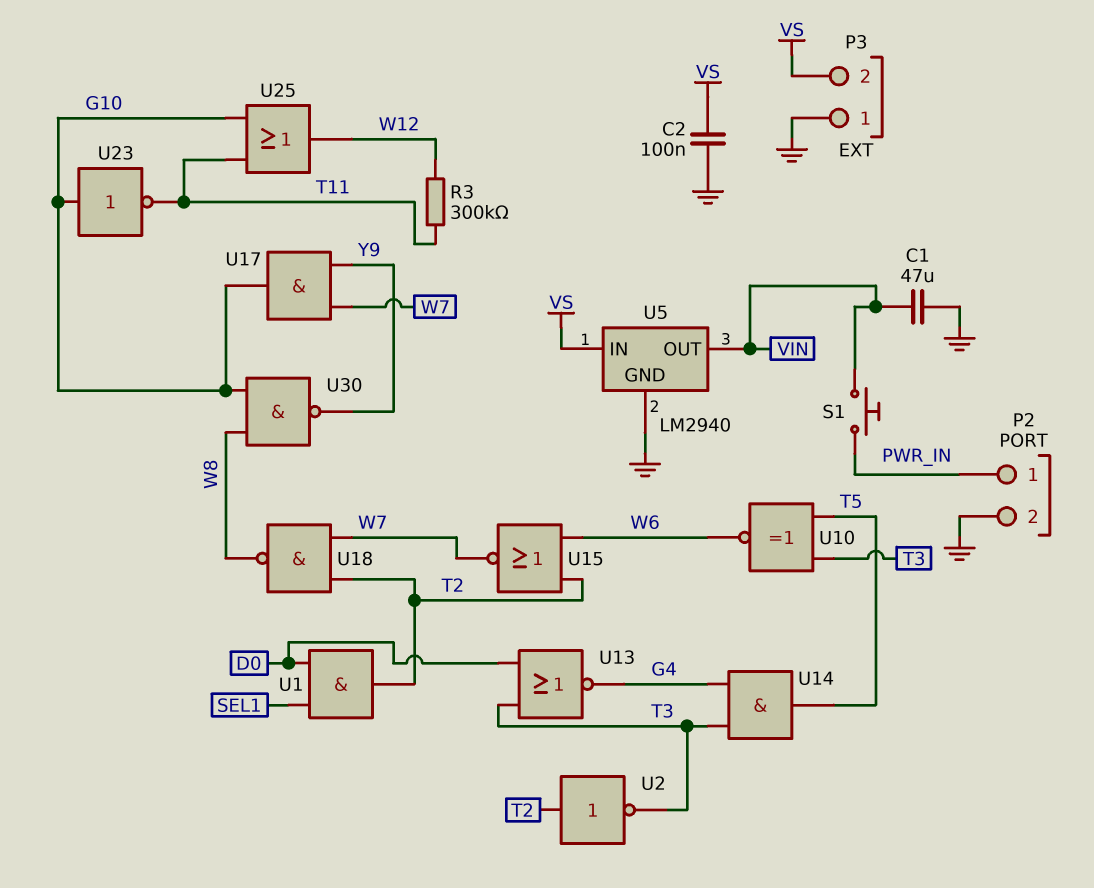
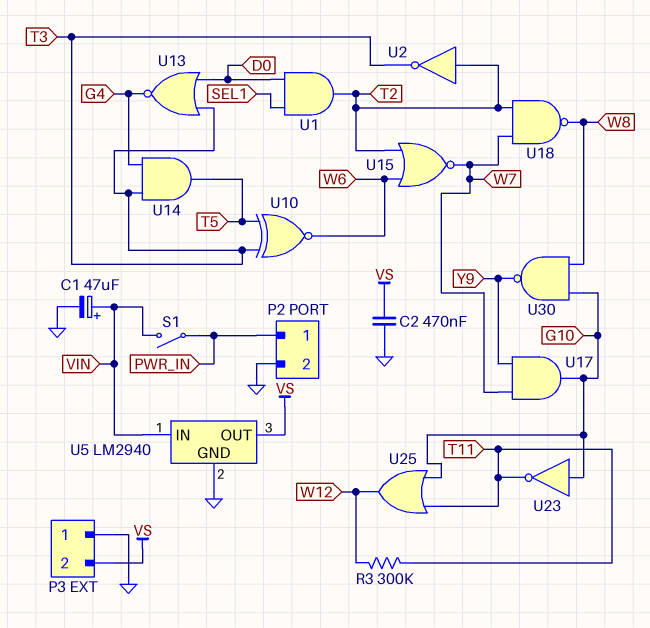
C1: 47uF (GND, VIN) -> 47uF (plus VIN, minus GND)
C2: 100nF (GND, VS) -> 470nF (GND, VS)
S1: button (PWR_IN, VIN) -> switch (PWR_IN, VIN)
U5 pin IN: VS -> VIN
U5 pin OUT: VIN -> VS

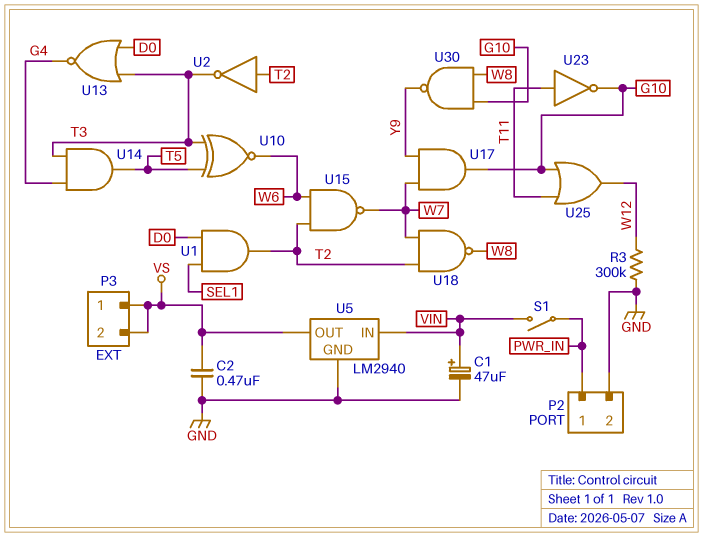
P3 pin 1: GND -> VS
R3: 300k (T11, W12) -> 300k (GND, W12)
U15: NOR (in T2, in W6, out W7) -> NAND (in T2, in W6, out W7)
U23: NOT (in G10, out T11) -> NOT (in T11, out G10)

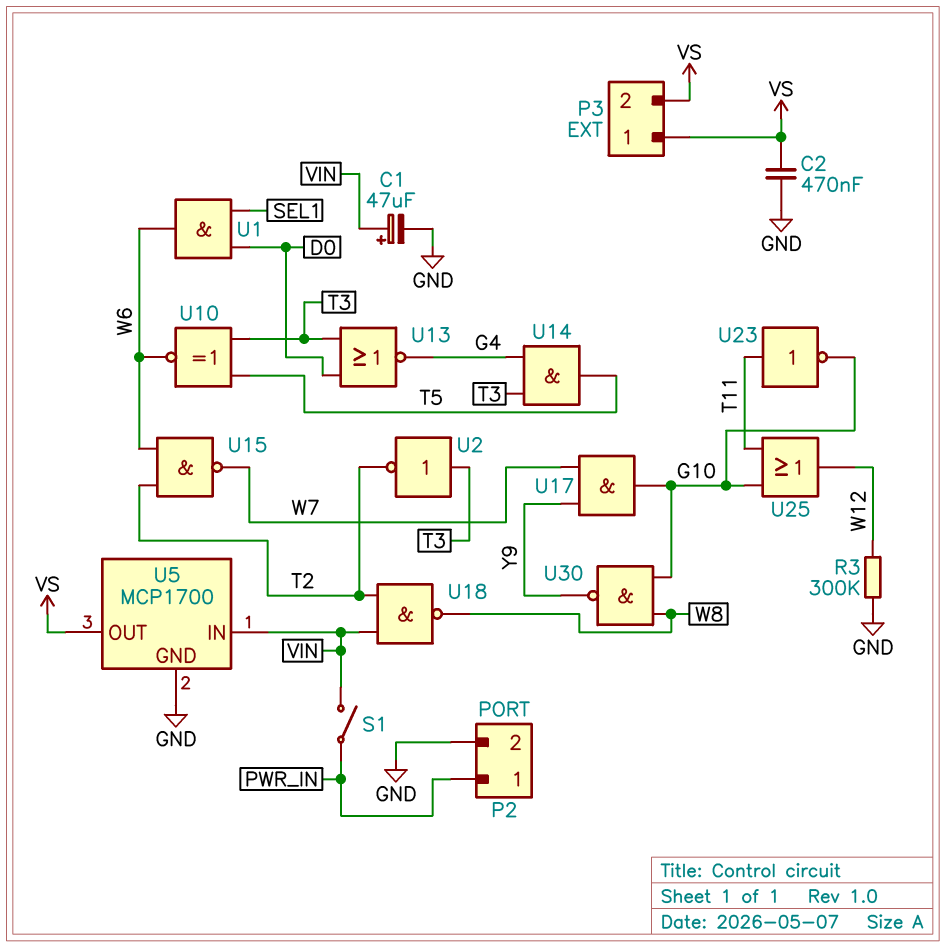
U1: AND (in D0, in SEL1, out T2) -> AND (in D0, in SEL1, out W6)
U2: NOT (in T2, out T3) -> NOT (in T3, out T2)
U5: LM2940 -> MCP1700
U18: NAND (in T2, in W7, out W8) -> NAND (in T2, in VIN, out W8)

